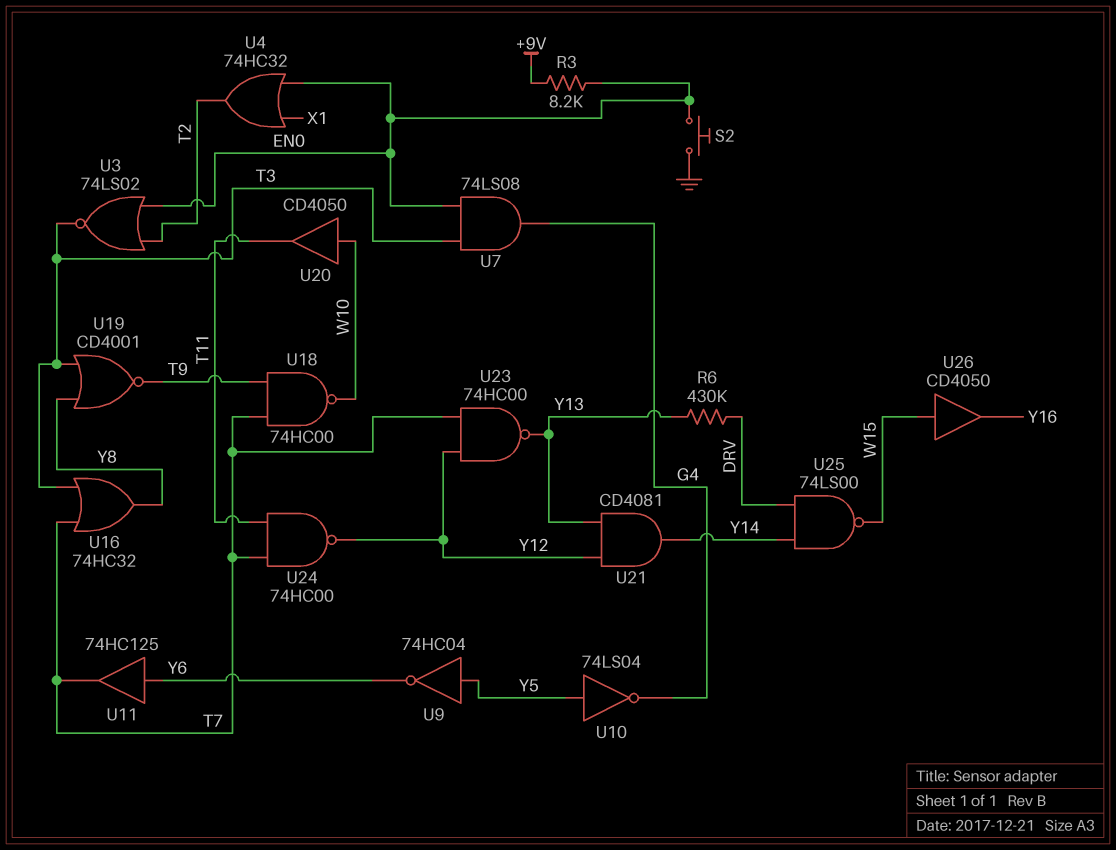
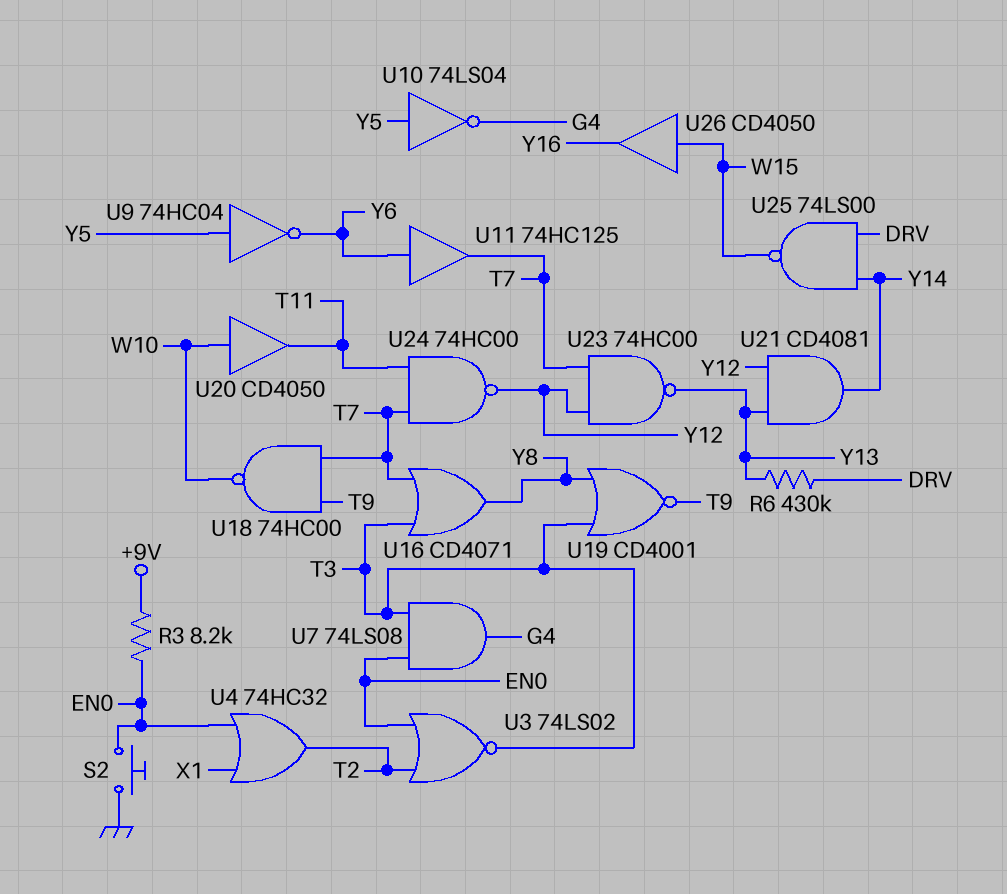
U16: OR 74HC32 (in T3, in T7, out Y8) -> OR CD4071 (in T3, in T7, out Y8)

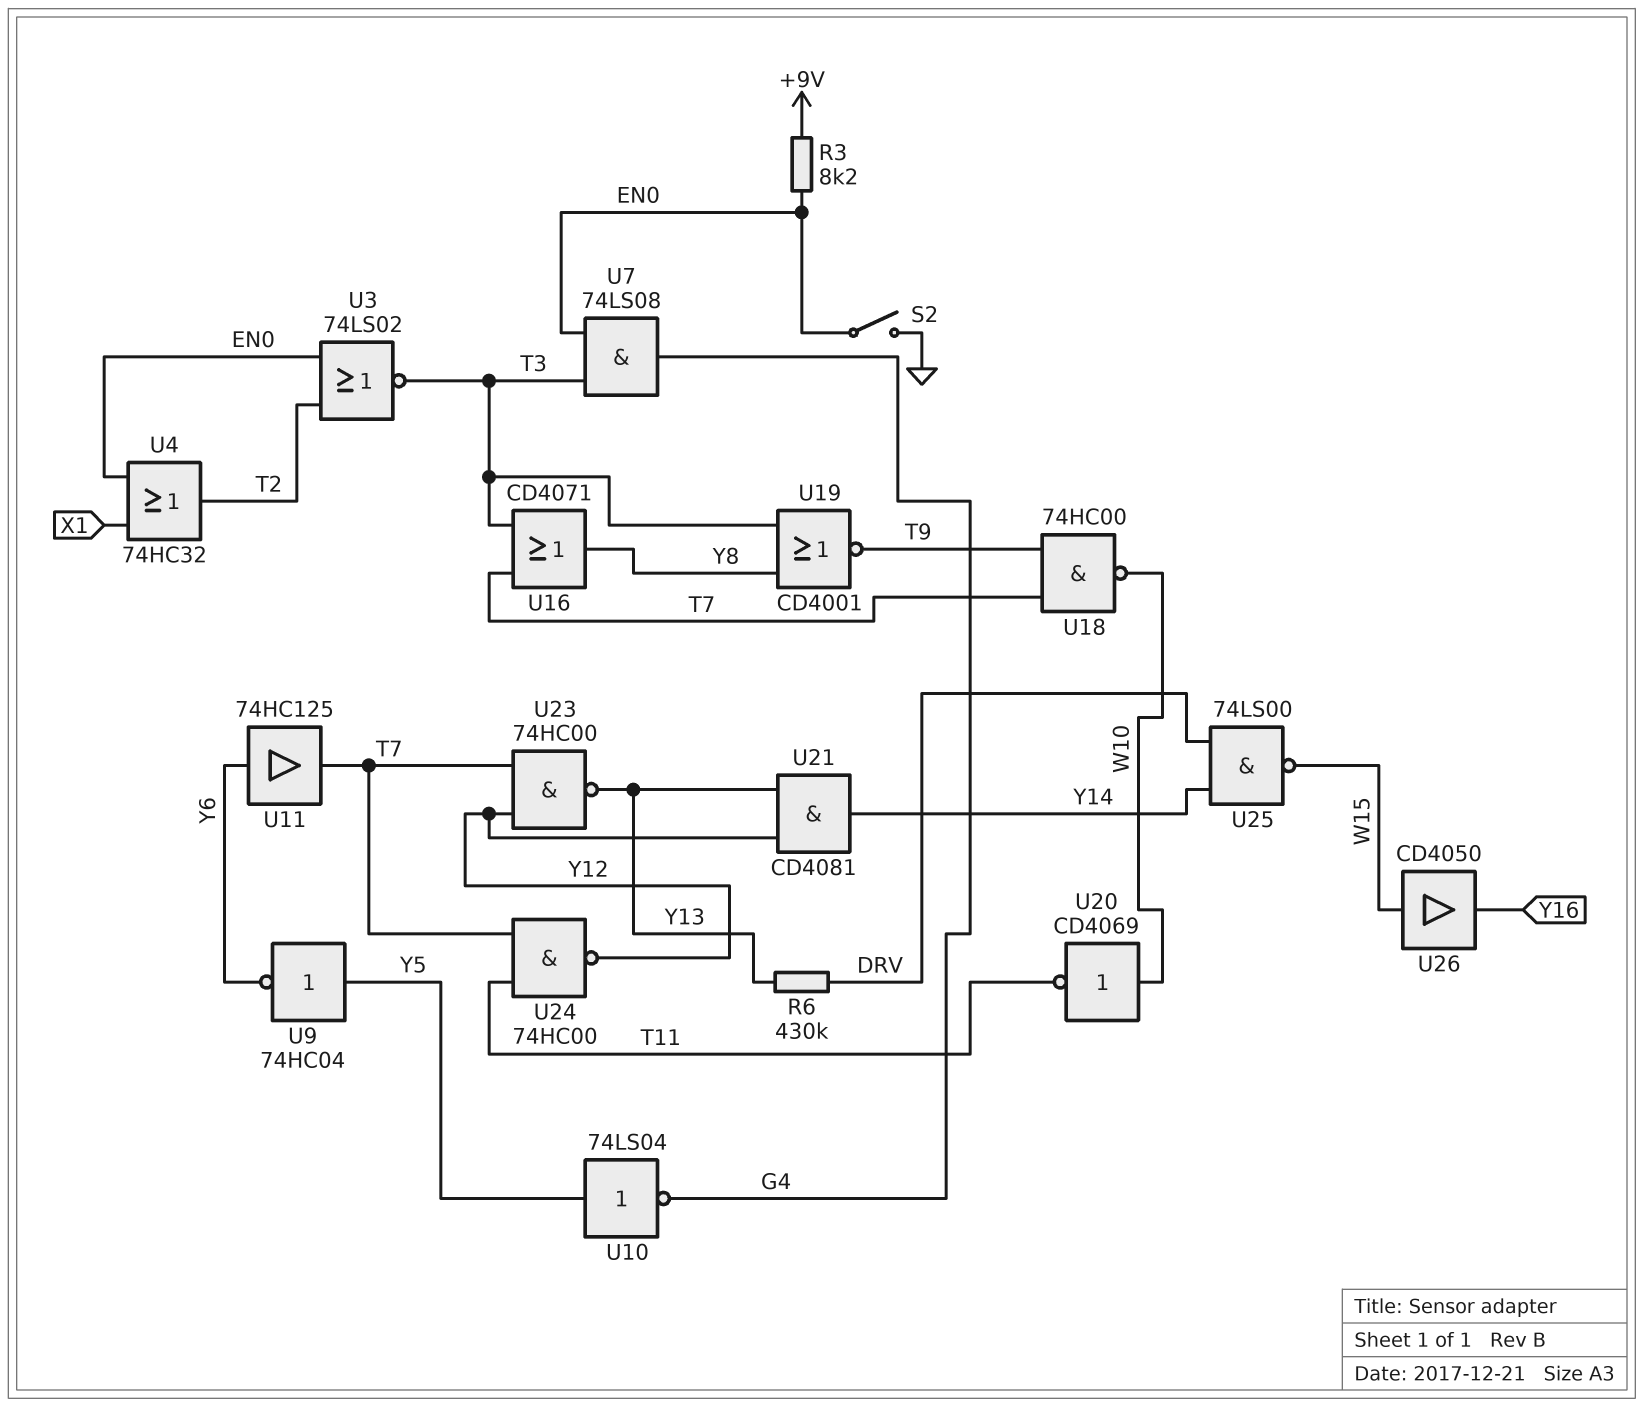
S2: button (EN0, GND) -> switch (EN0, GND)
U20: buffer CD4050 (in W10, out T11) -> NOT CD4069 (in W10, out T11)

